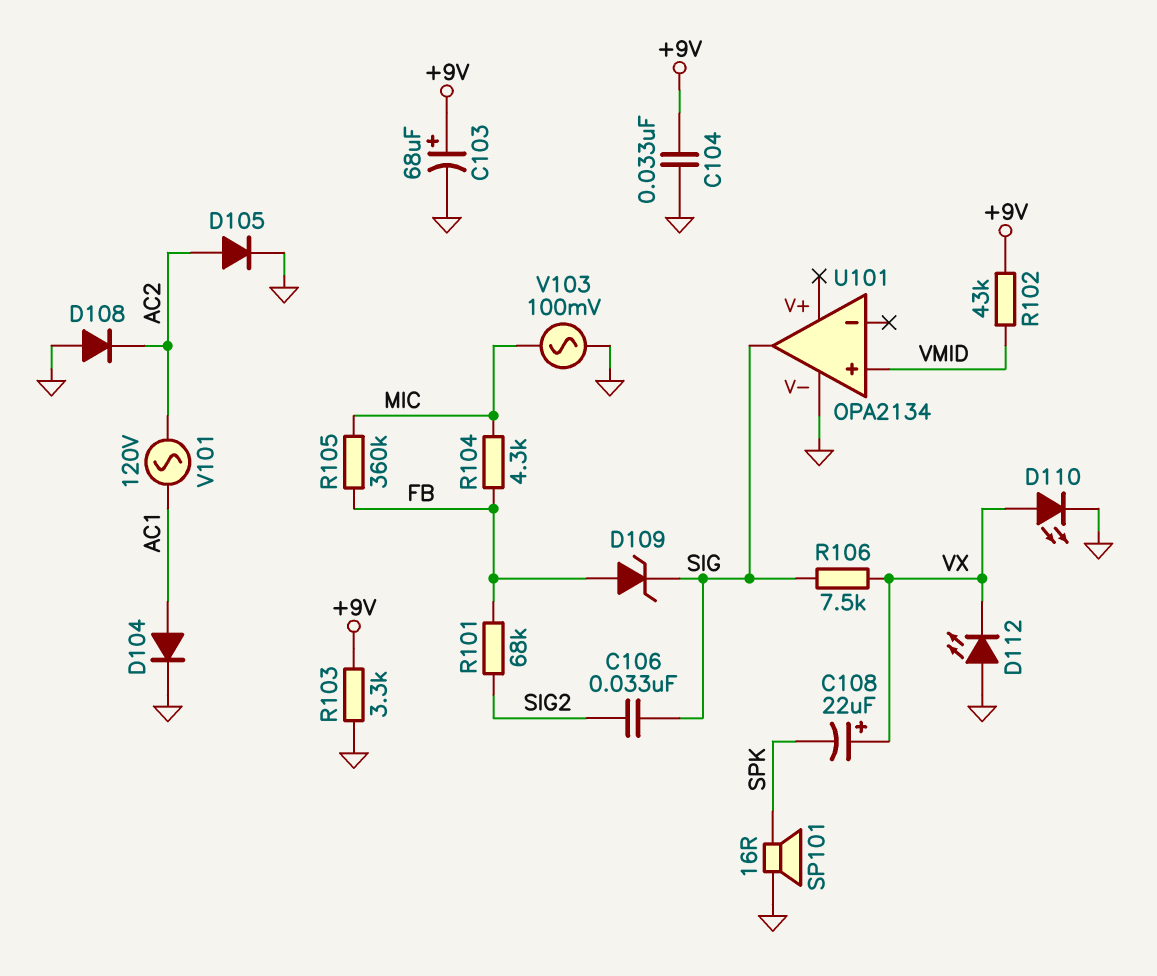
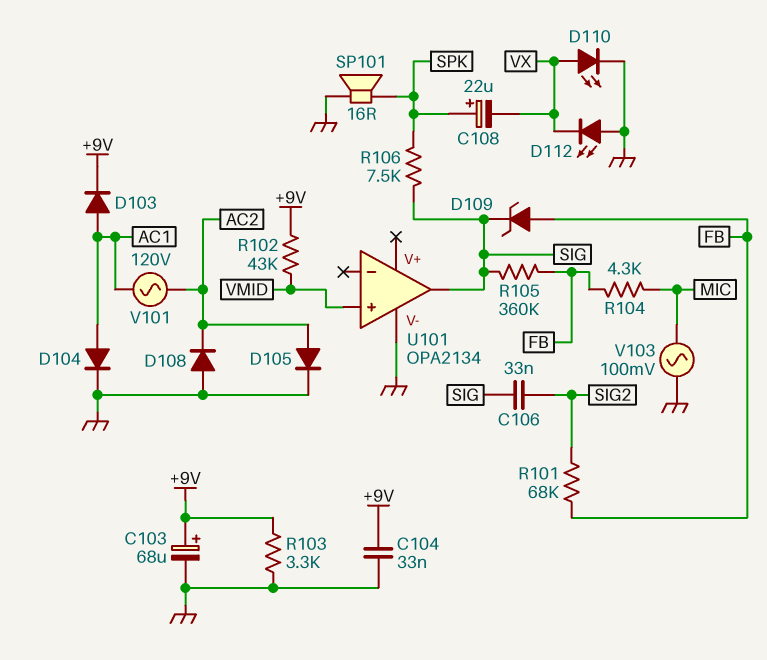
C108: 22uF (plus VX, minus SPK) -> 22uF (plus SPK, minus VX)
D103: none -> diode (A AC1, K +9V)
R105: 360k (FB, MIC) -> 360k (FB, SIG)
R106: 7.5k (SIG, VX) -> 7.5k (SIG, SPK)

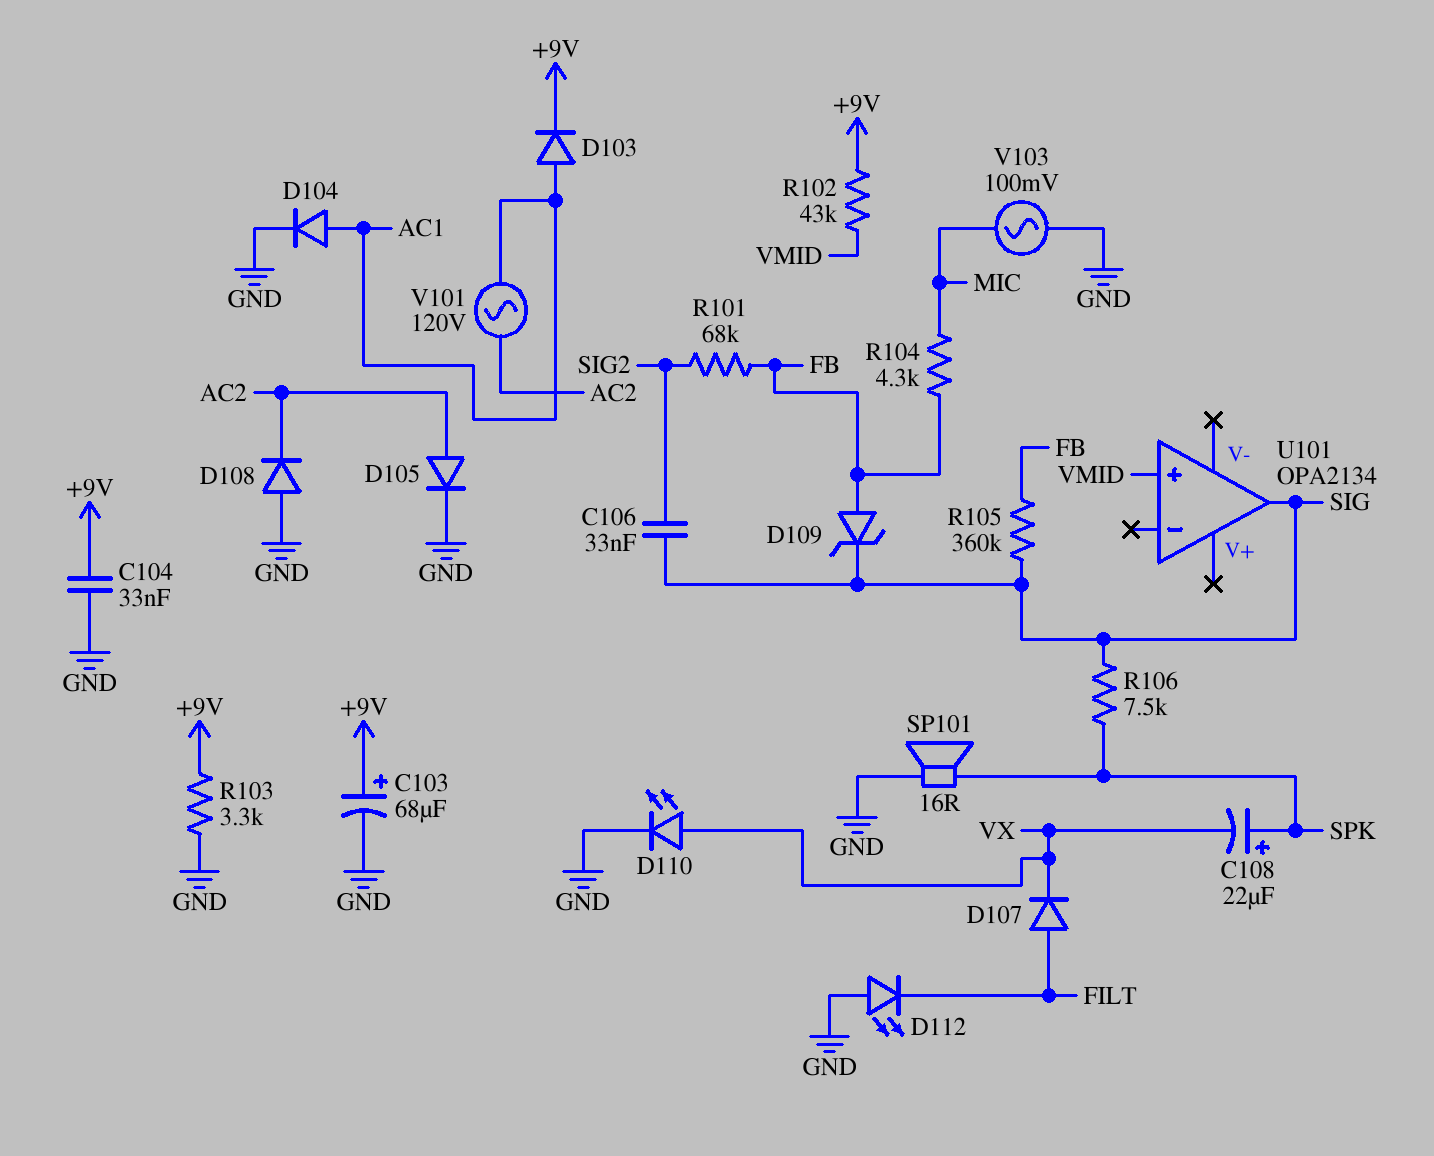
D107: none -> diode (A FILT, K VX)
D112: LED (A GND, K VX) -> LED (A GND, K FILT)
U101 pin V-: GND -> none

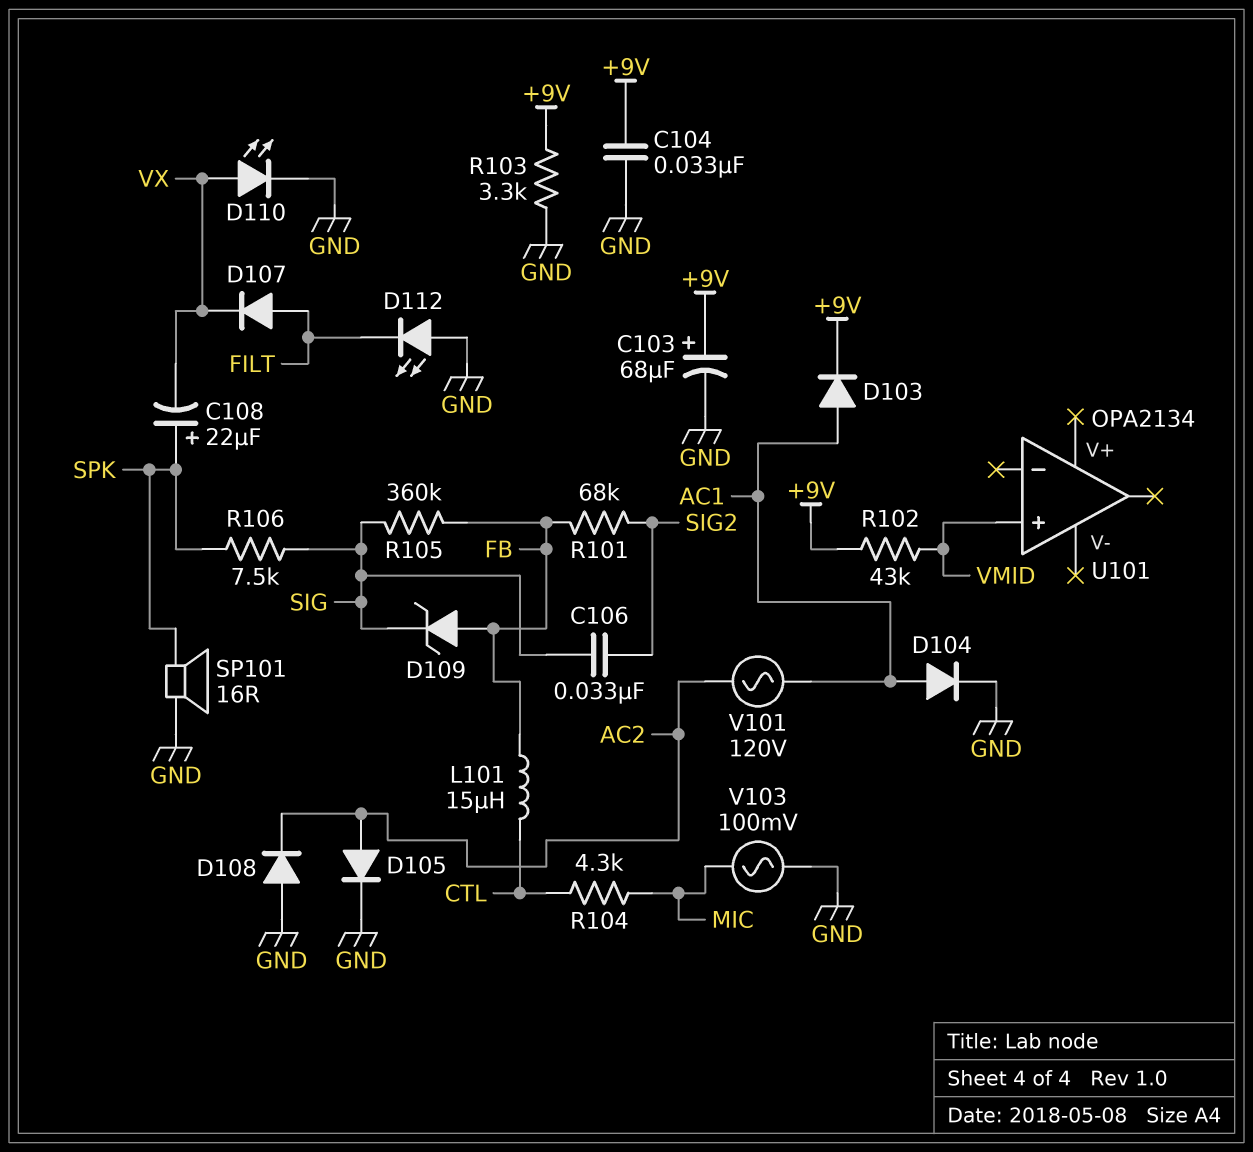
L101: none -> 15uH (CTL, FB)
R104: 4.3k (FB, MIC) -> 4.3k (CTL, MIC)
U101 pin out: SIG -> none

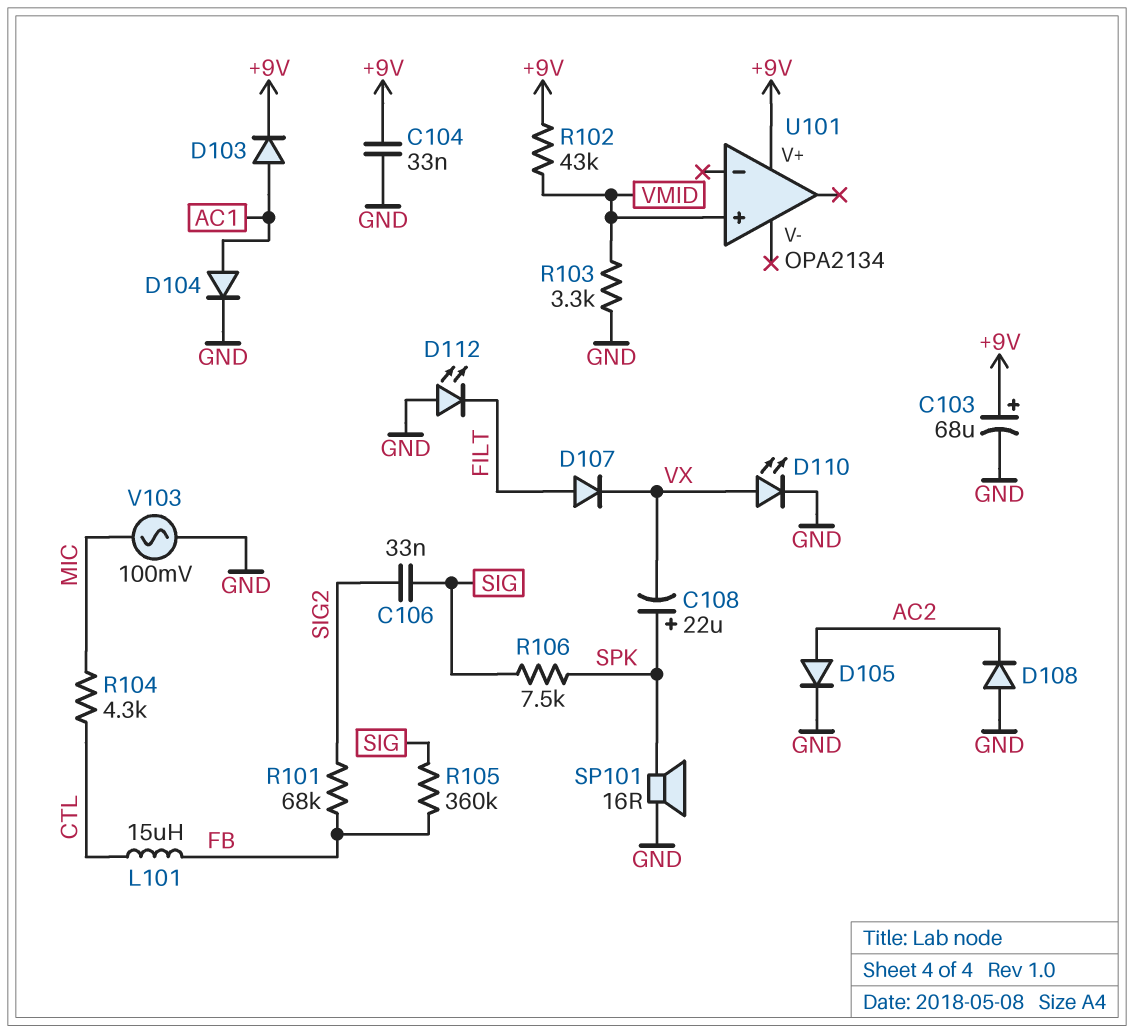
D109: zener (A FB, K SIG) -> none
R103: 3.3k (+9V, GND) -> 3.3k (GND, VMID)
U101 pin V+: none -> +9V
V101: AC 120V (AC1, AC2) -> none

